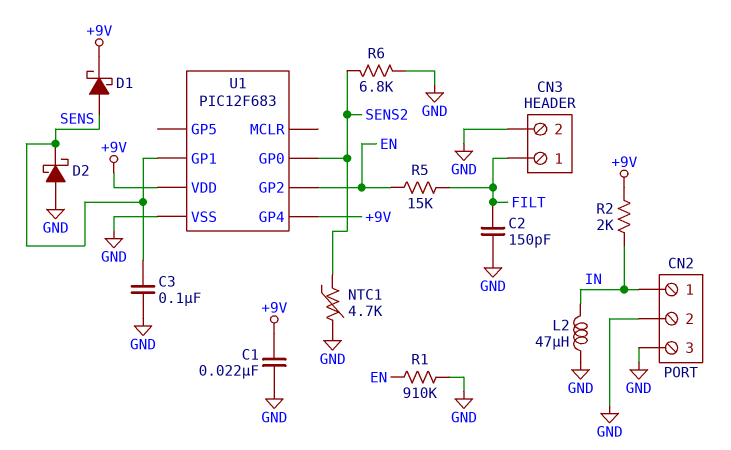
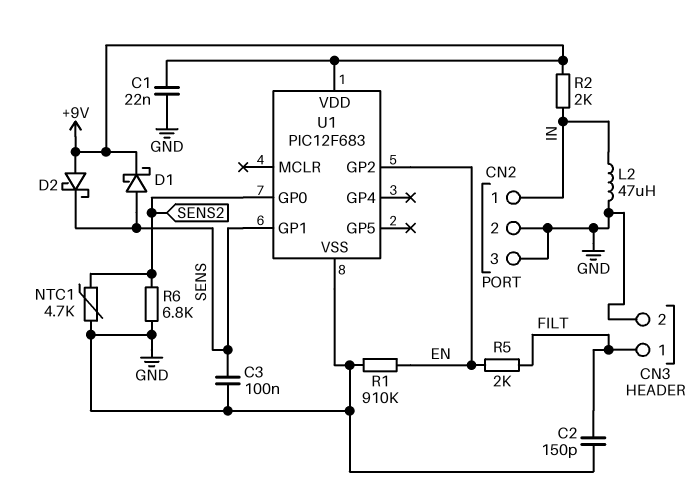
D2: schottky (A GND, K SENS) -> schottky (A +9V, K SENS)
R5: 15k (EN, FILT) -> 2k (EN, FILT)
U1 pin GP4: +9V -> none

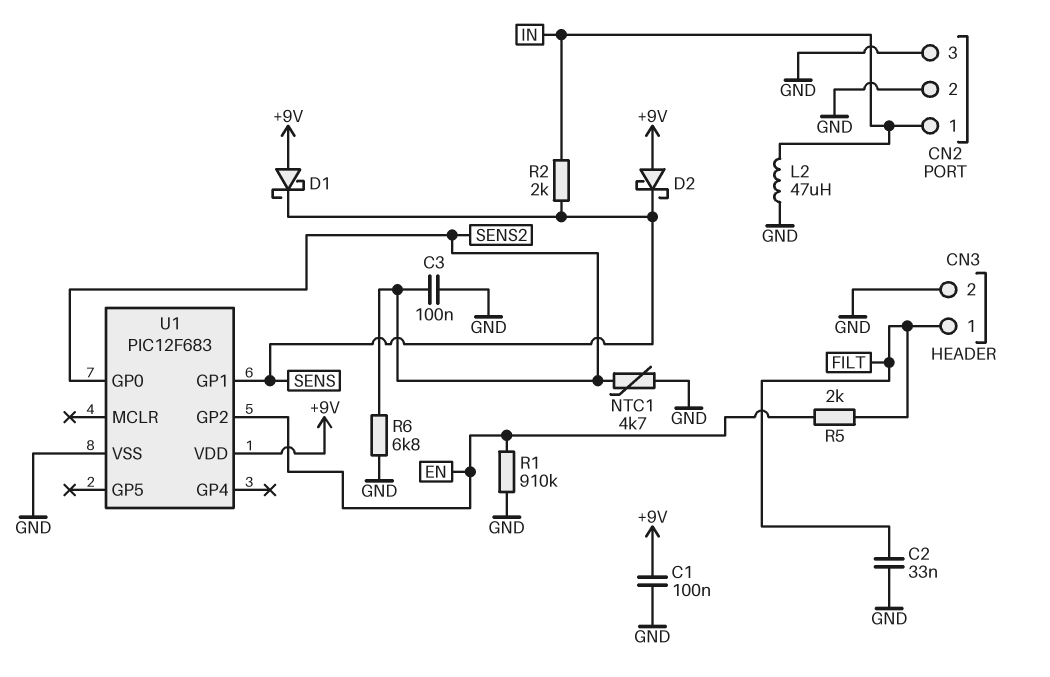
C1: 22nF (+9V, GND) -> 100nF (+9V, GND)
C2: 150pF (FILT, GND) -> 33nF (FILT, GND)
C3: 100nF (GND, SENS) -> 100nF (GND, SENS2)
D1: schottky (A SENS, K +9V) -> schottky (A +9V, K SENS)
R2: 2k (+9V, IN) -> 2k (IN, SENS)

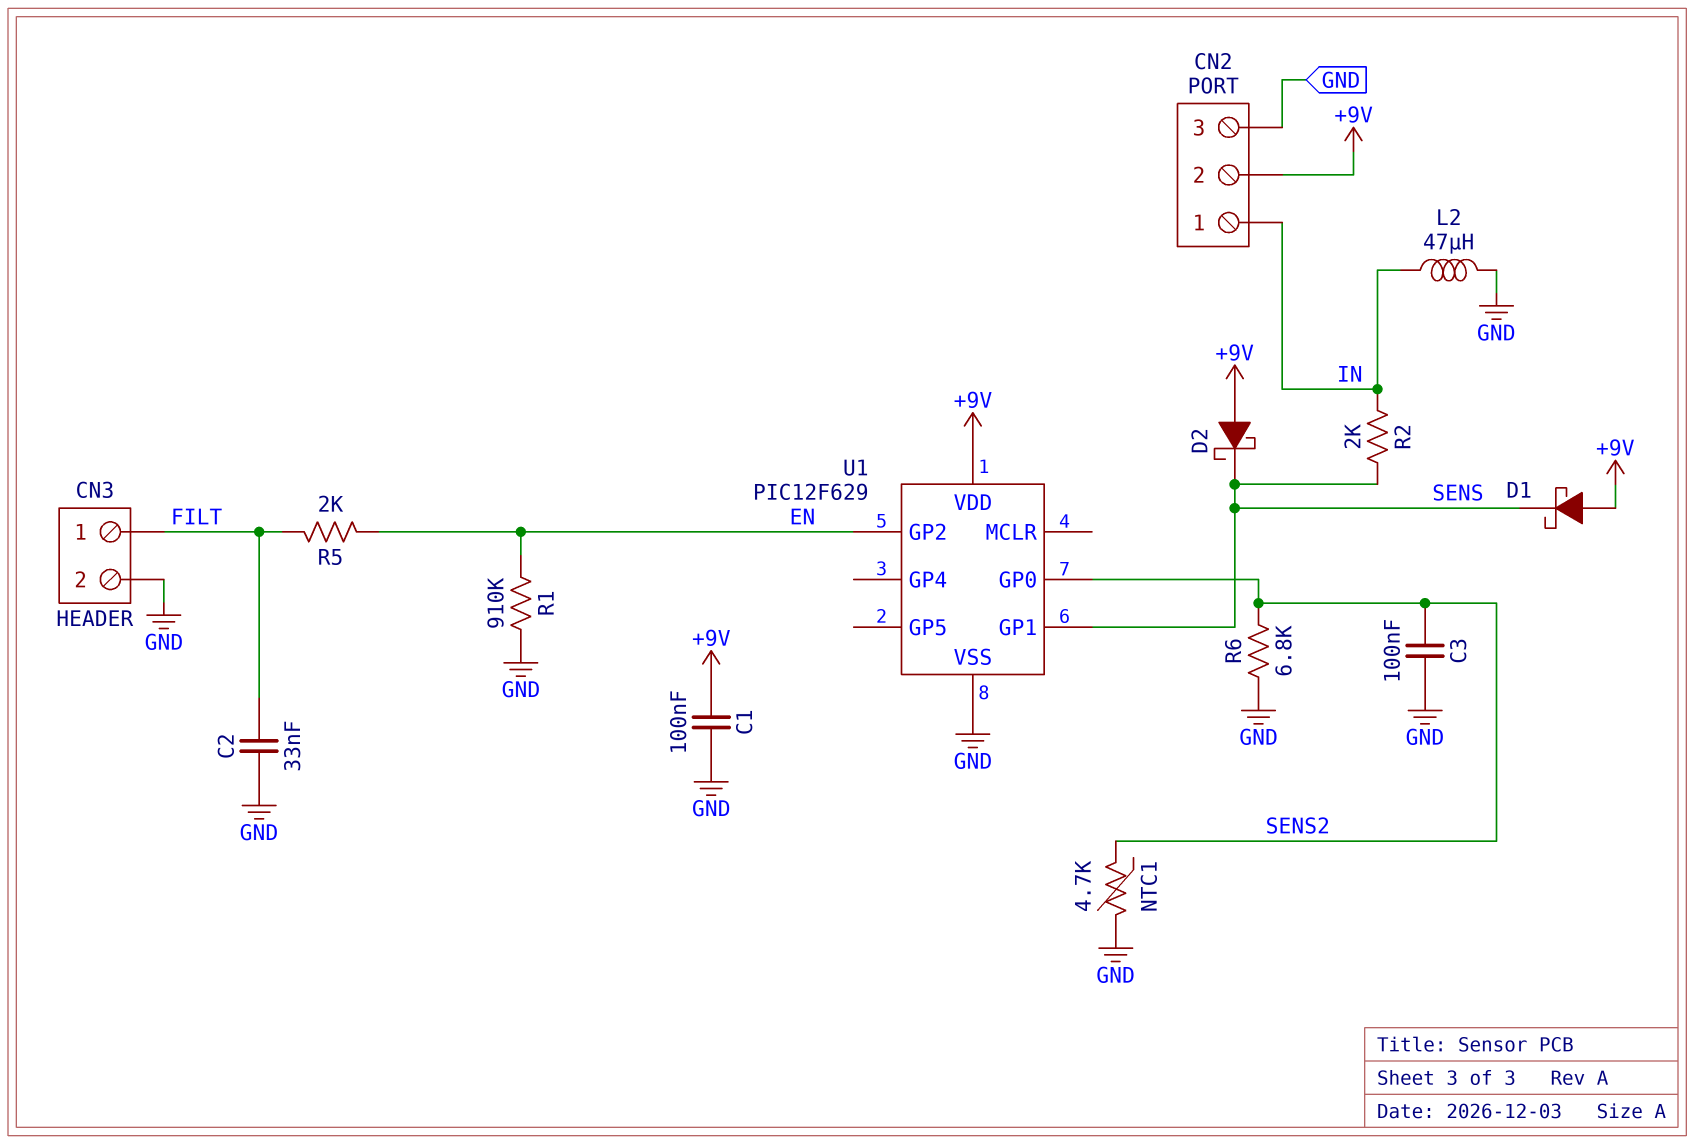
CN2 pin 2: GND -> +9V
U1: PIC12F683 -> PIC12F629

